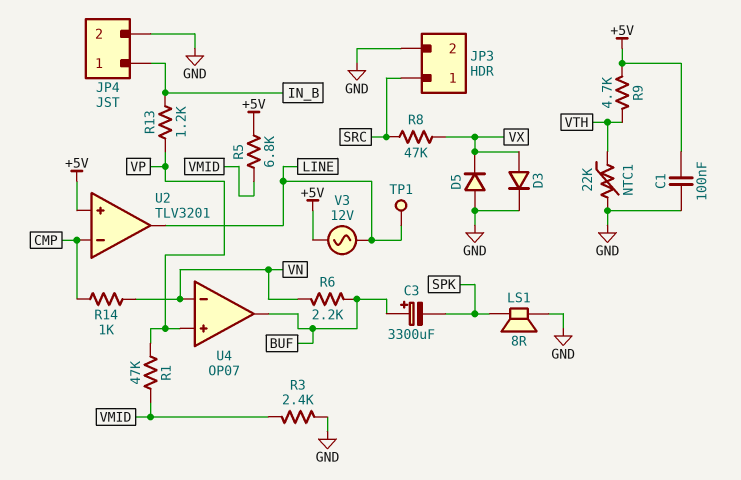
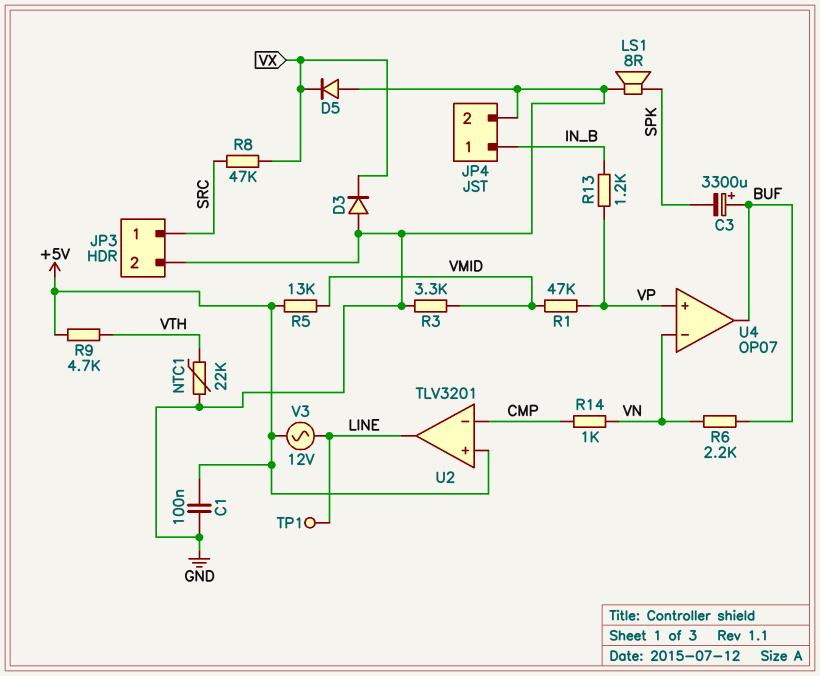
D3: diode (A VX, K GND) -> diode (A GND, K VX)
R3: 2.4k (GND, VMID) -> 3.3k (GND, VMID)
R5: 6.8k (+5V, VMID) -> 13k (+5V, VMID)

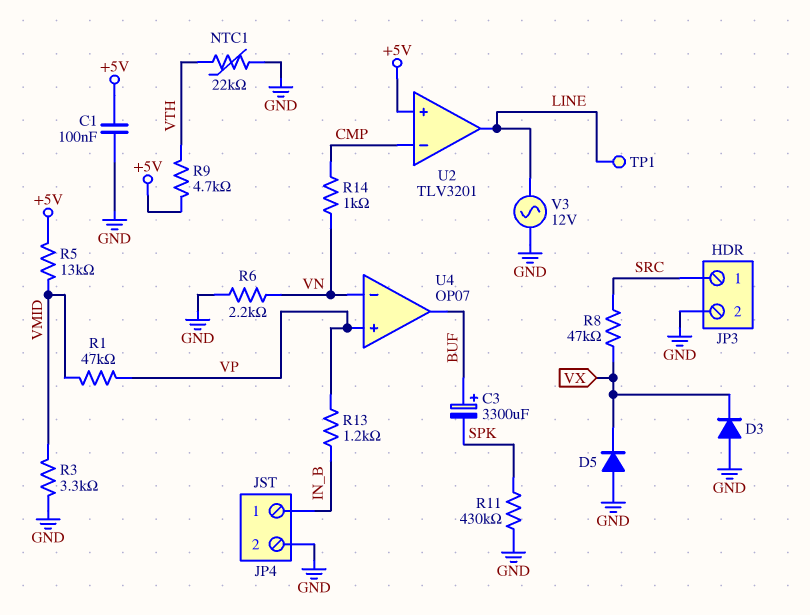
LS1: speaker 8R (GND, SPK) -> none
R6: 2.2k (BUF, VN) -> 2.2k (GND, VN)
R11: none -> 430k (GND, SPK)
V3: AC 12V (+5V, LINE) -> AC 12V (GND, LINE)

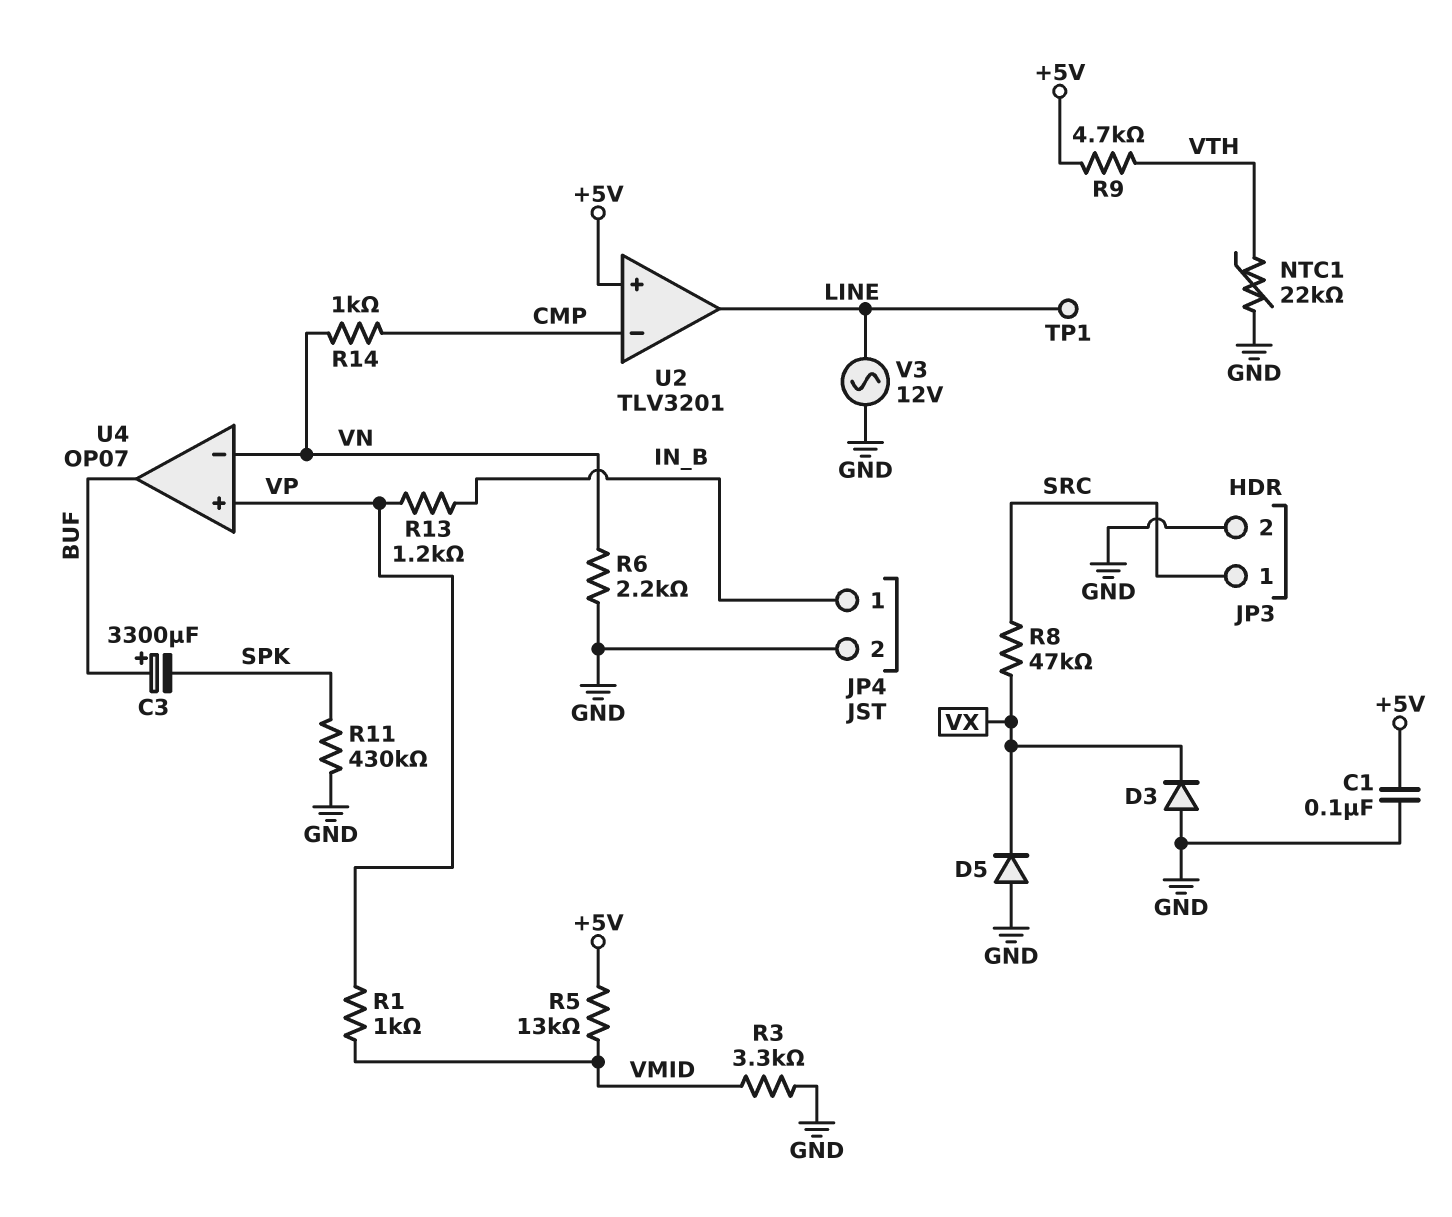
R1: 47k (VMID, VP) -> 1k (VMID, VP)

